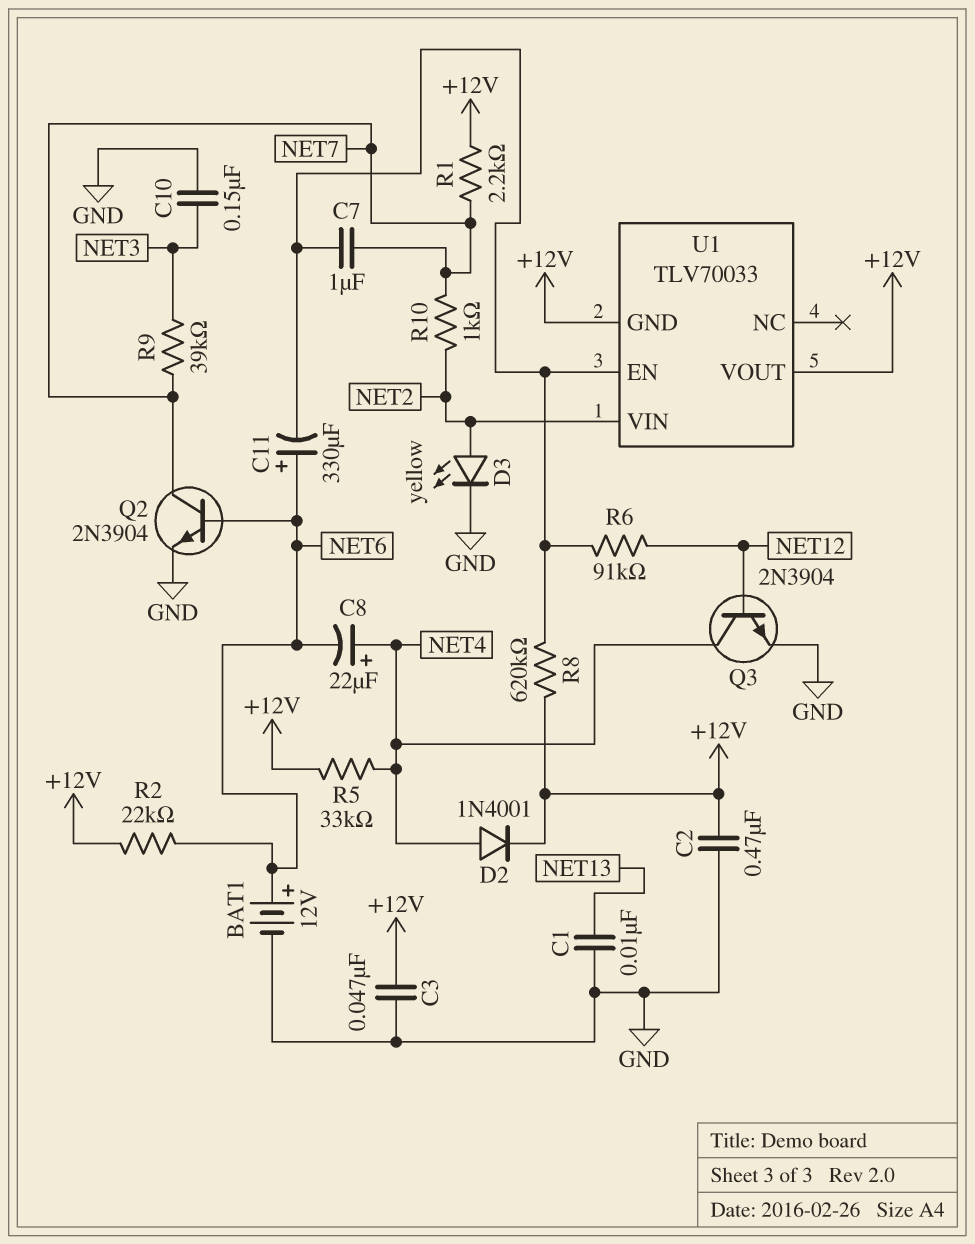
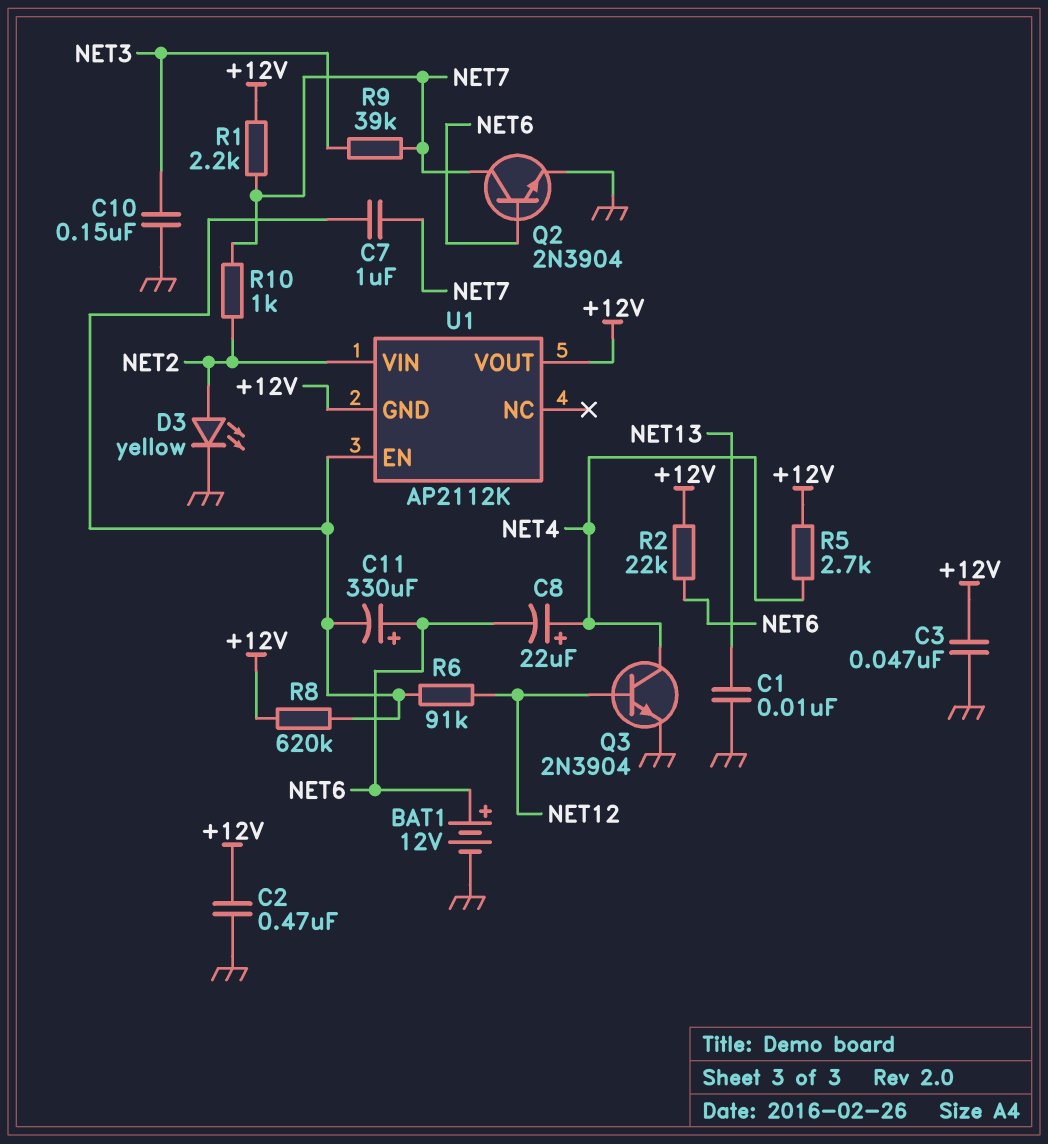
D2: diode 1N4001 (A NET4, K +12V) -> none
R5: 33k (+12V, NET4) -> 2.7k (+12V, NET4)
U1: TLV70033 -> AP2112K

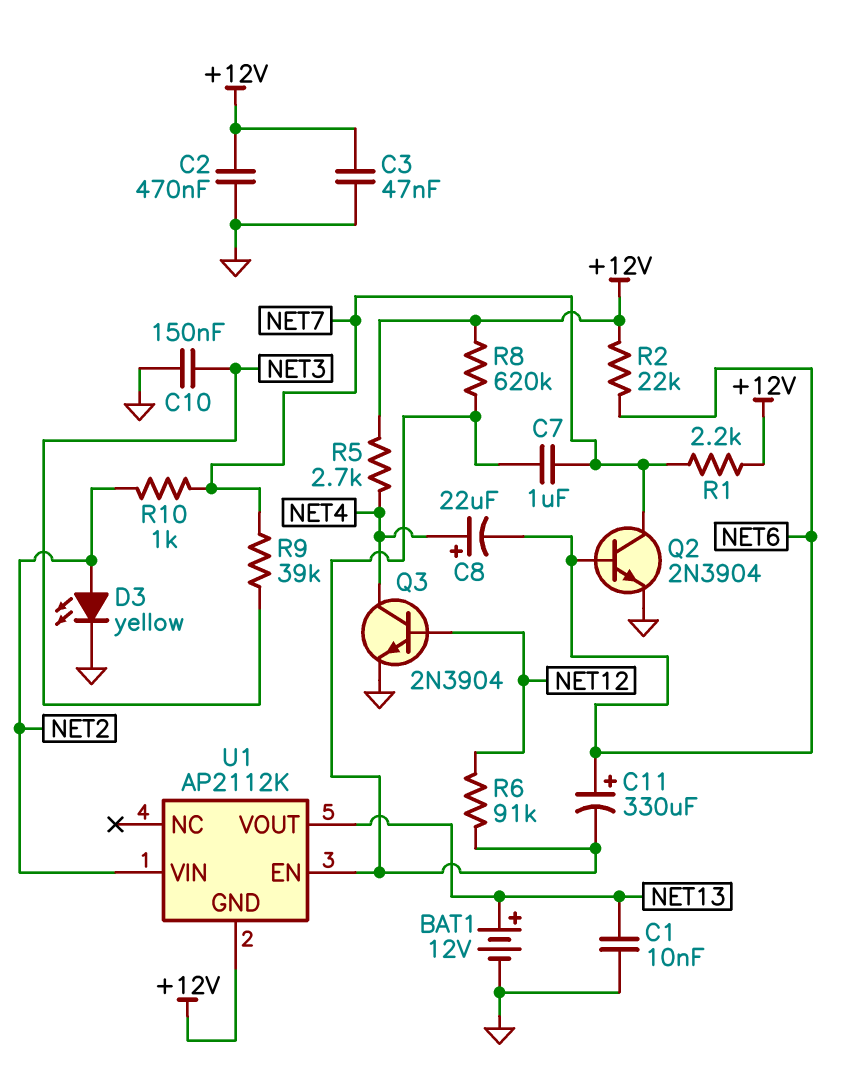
BAT1: 12V (plus NET6, minus GND) -> 12V (plus NET13, minus GND)
U1 pin VOUT: +12V -> NET13

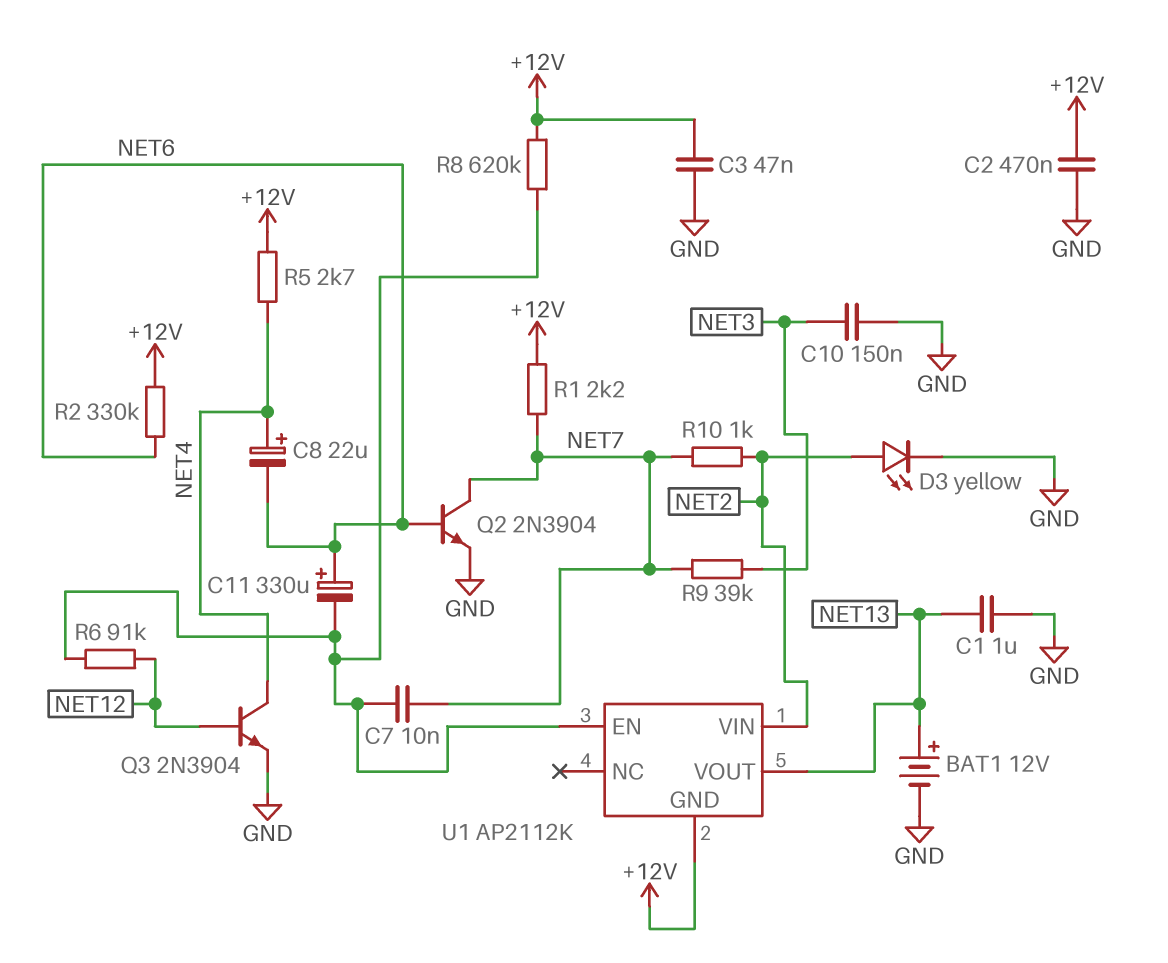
C1: 10nF (GND, NET13) -> 1uF (GND, NET13)
C7: 1uF (NET7, U1/EN) -> 10nF (NET7, U1/EN)
R2: 22k (+12V, NET6) -> 330k (+12V, NET6)

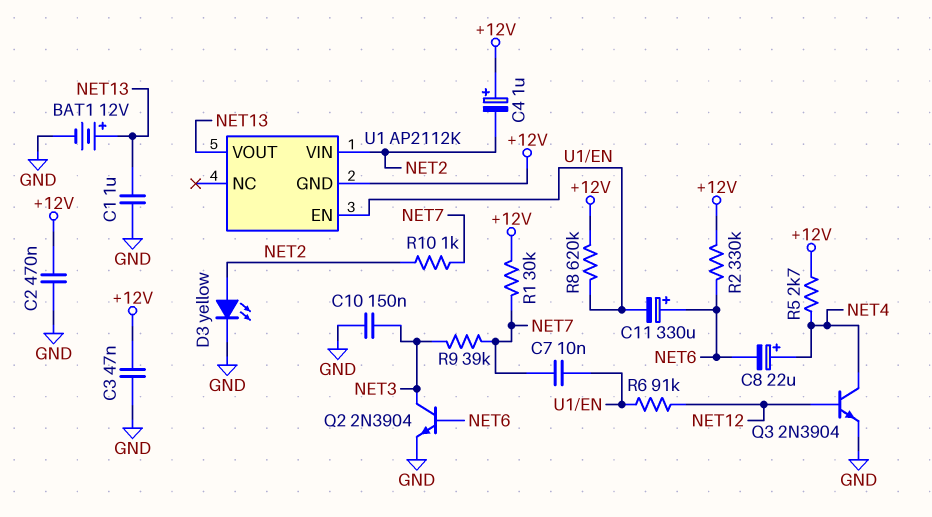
C4: none -> 1uF (plus +12V, minus NET2)
Q2: NPN 2N3904 (B NET6, C NET7, E GND) -> NPN 2N3904 (B NET6, C NET3, E GND)
R1: 2.2k (+12V, NET7) -> 30k (+12V, NET7)

